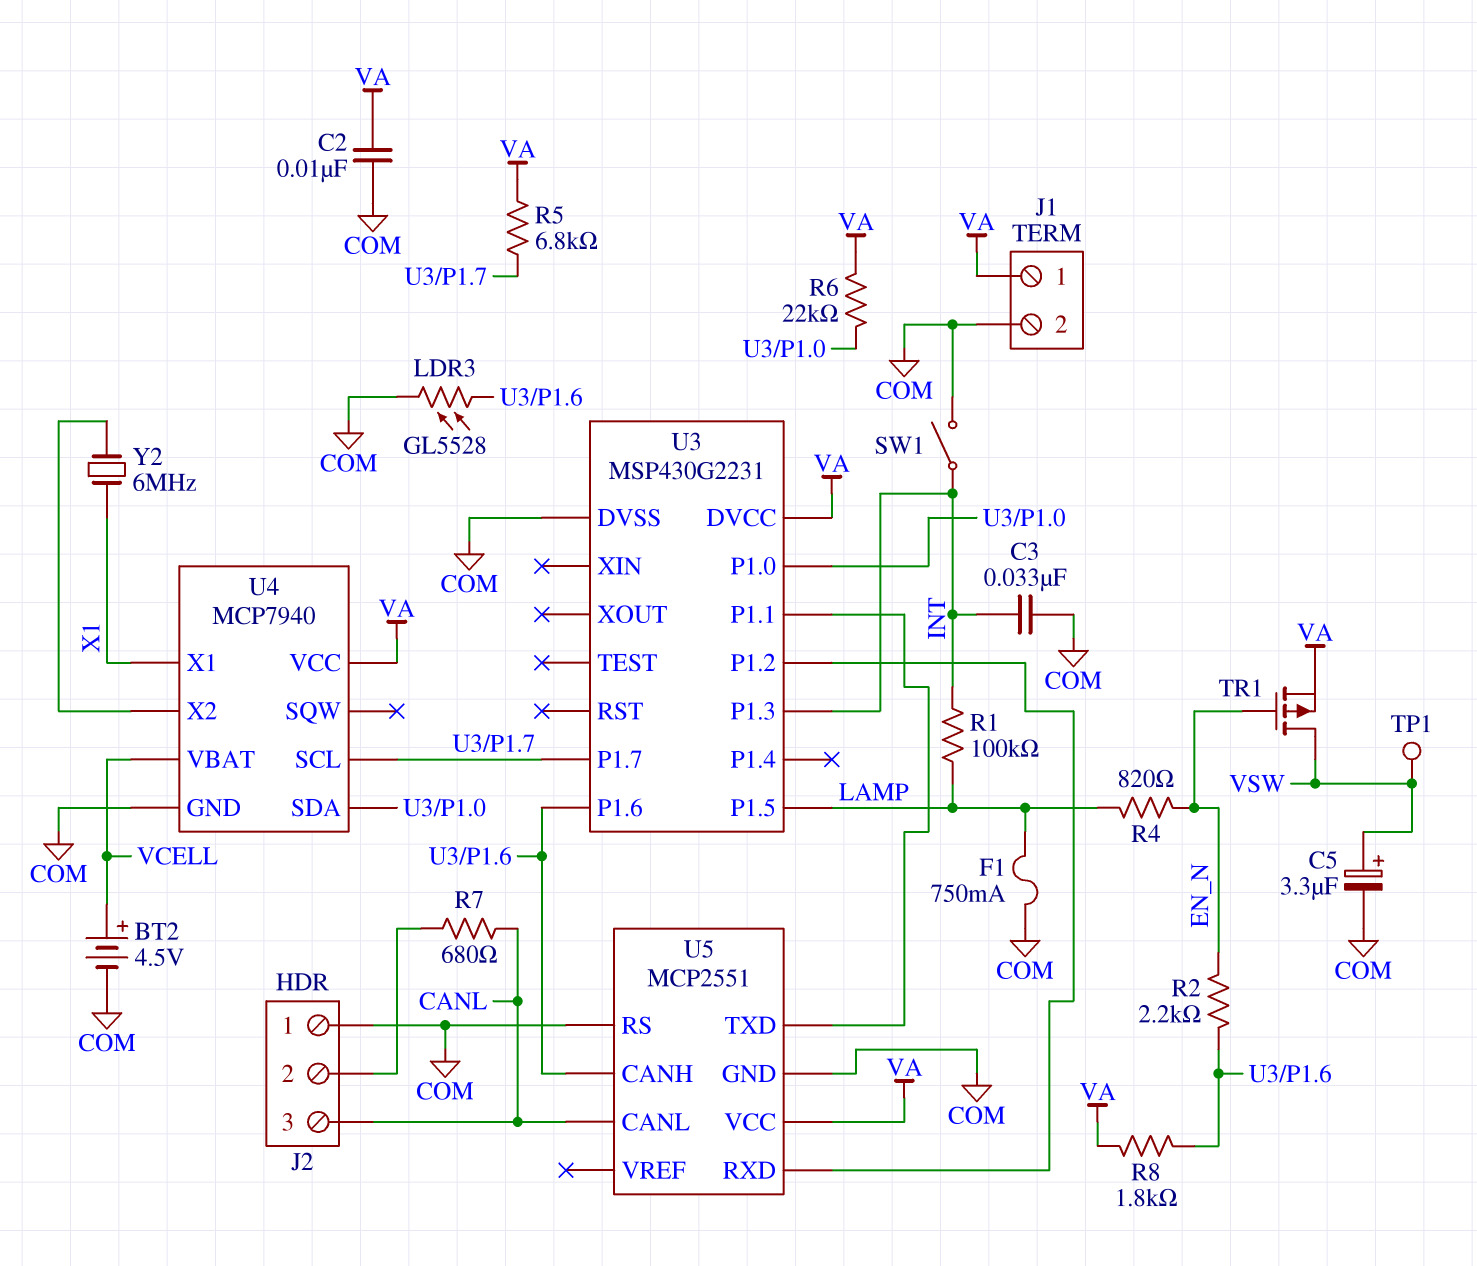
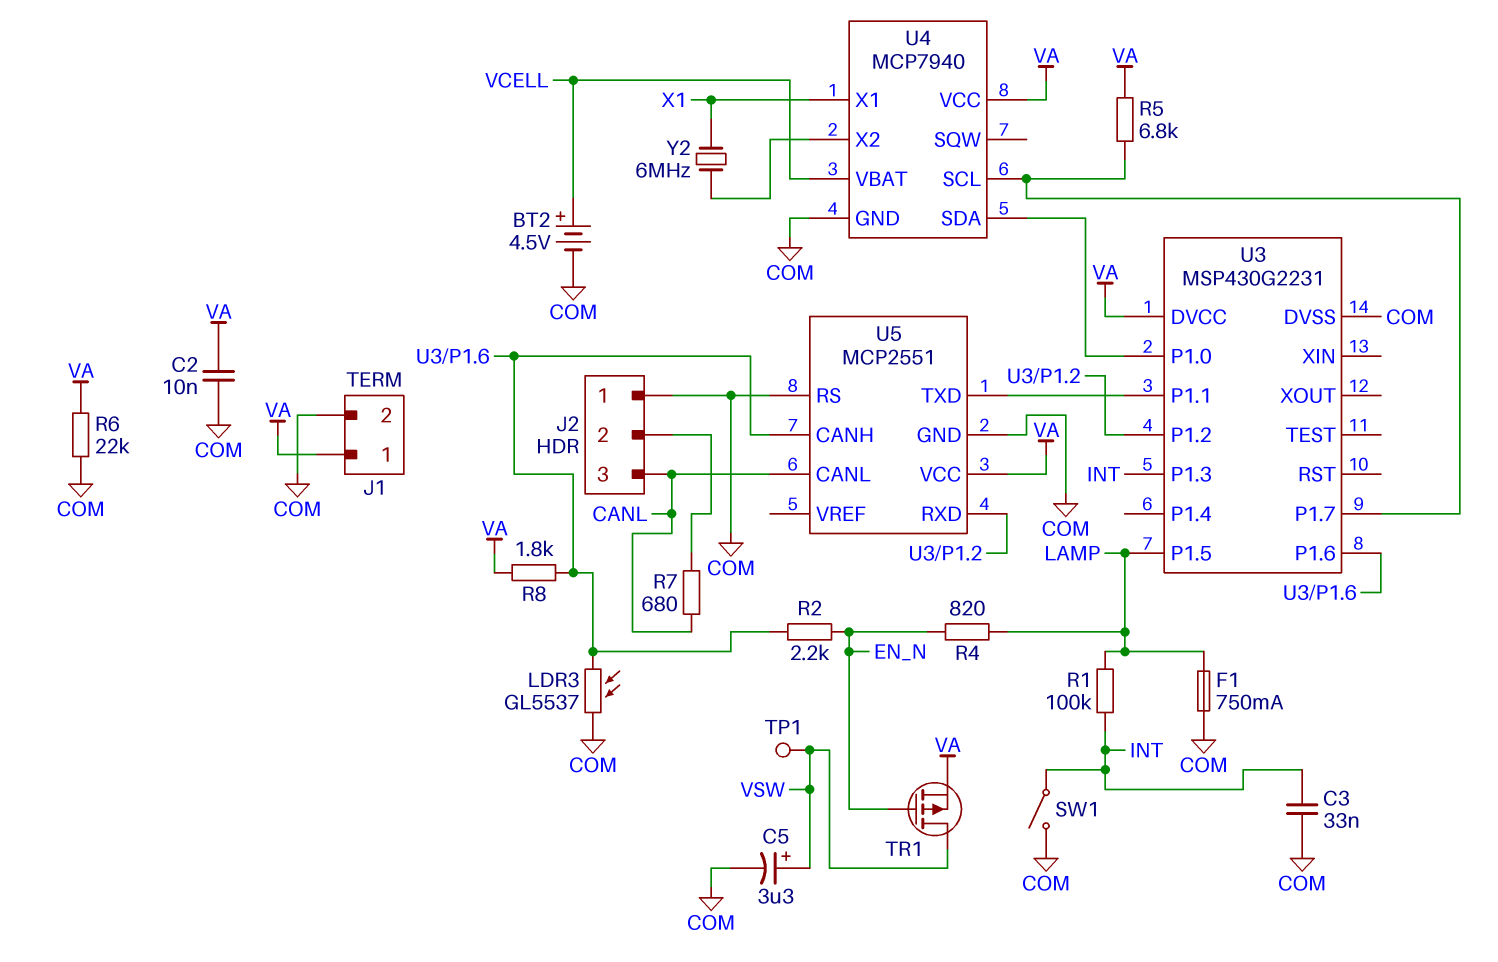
LDR3: GL5528 (COM, U3/P1.6) -> GL5537 (COM, U3/P1.6)
R6: 22k (U3/P1.0, VA) -> 22k (COM, VA)

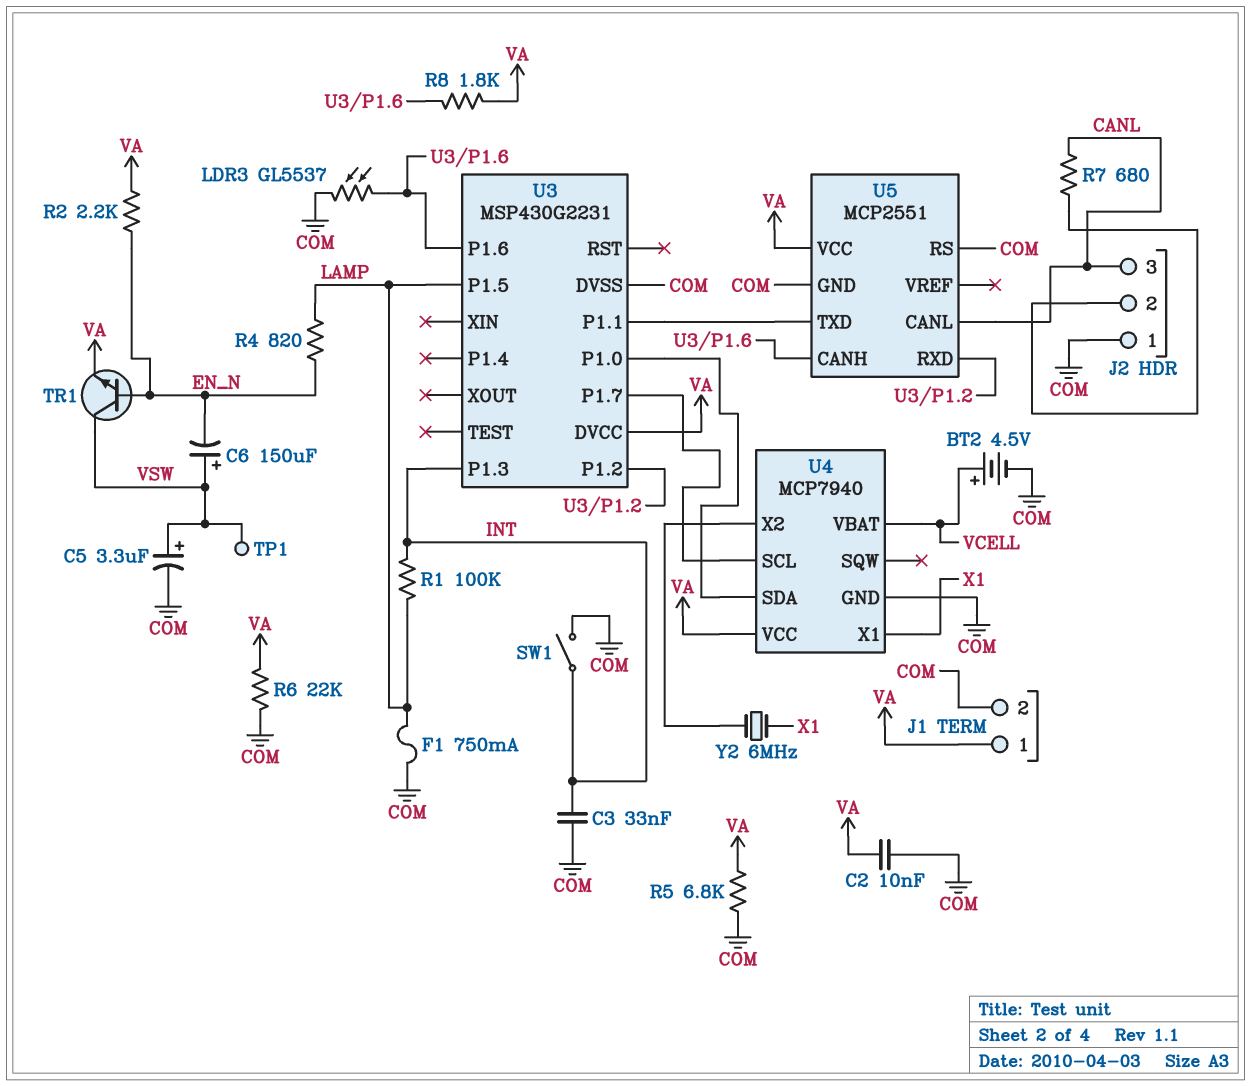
C6: none -> 150uF (plus VSW, minus EN_N)
R2: 2.2k (EN_N, U3/P1.6) -> 2.2k (EN_N, VA)
R5: 6.8k (U3/P1.7, VA) -> 6.8k (COM, VA)
TR1: PMOS (G EN_N, D VSW, S VA) -> NPN (B EN_N, C VSW, E VA)

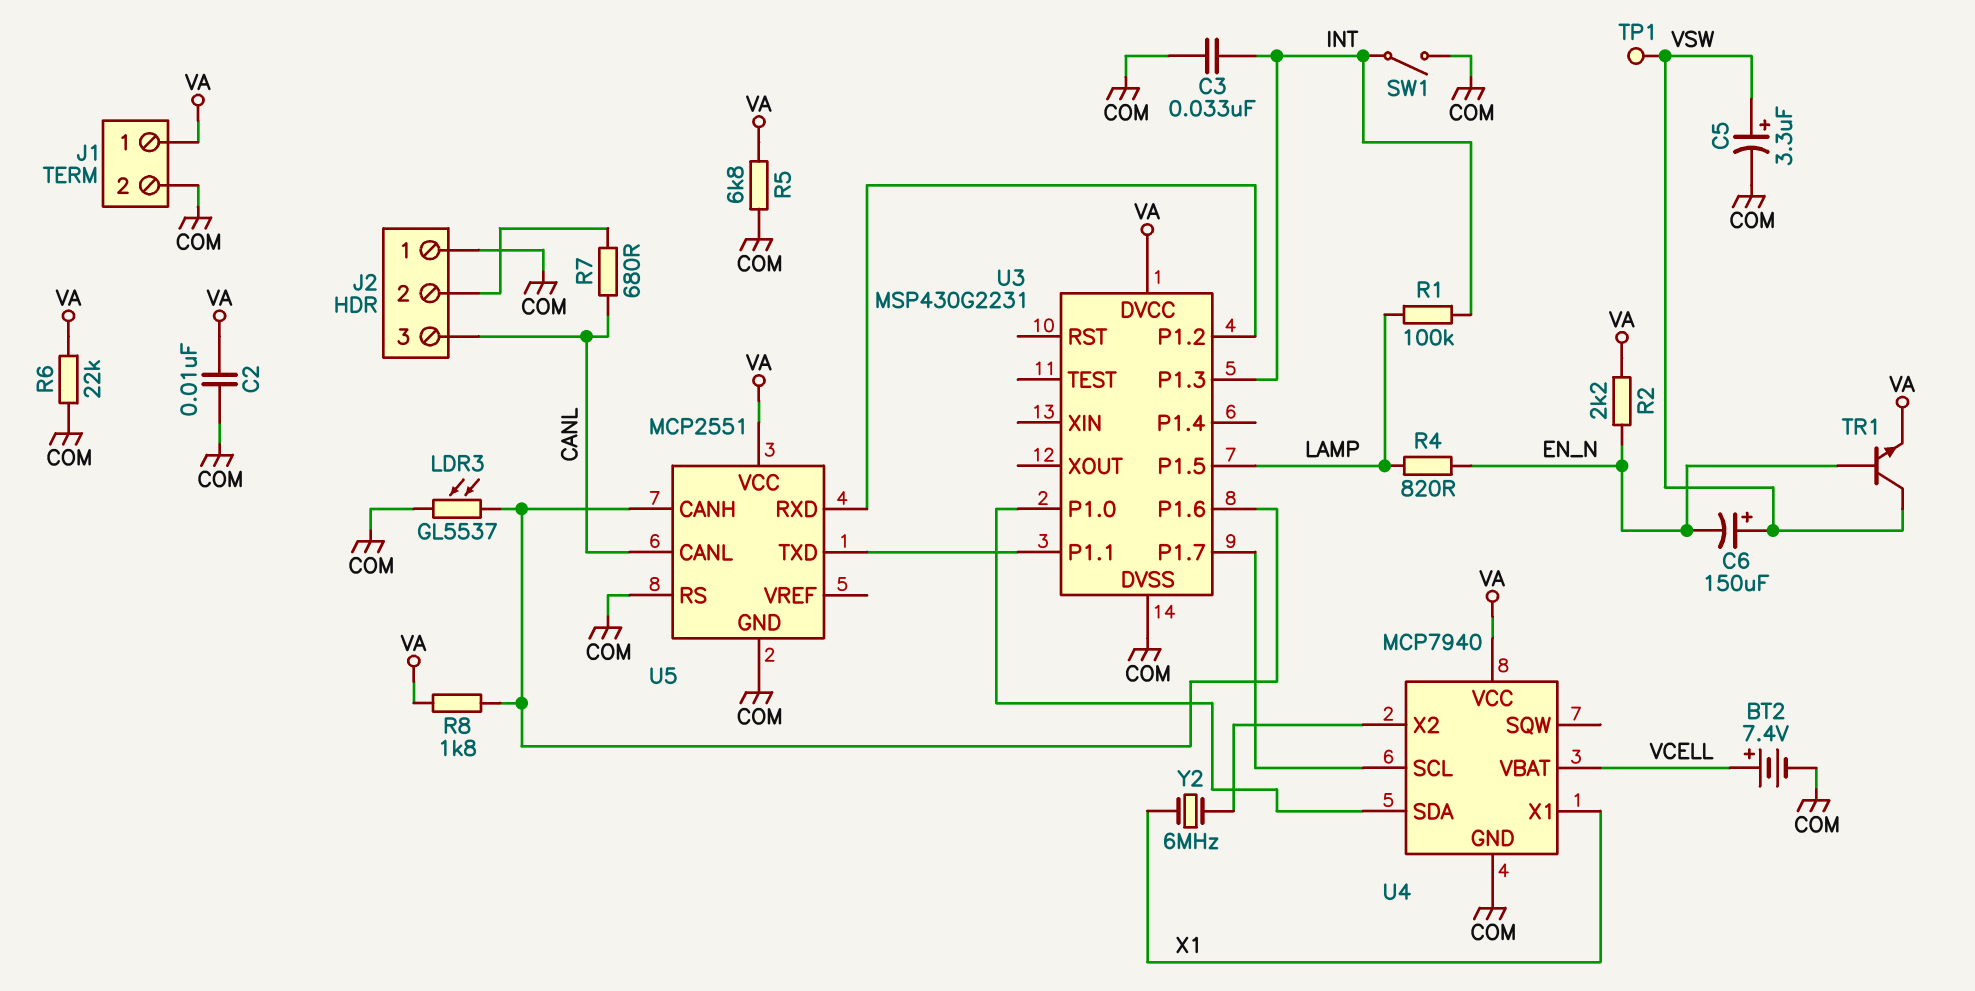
BT2: 4.5V (plus VCELL, minus COM) -> 7.4V (plus VCELL, minus COM)
F1: 750mA (COM, LAMP) -> none

